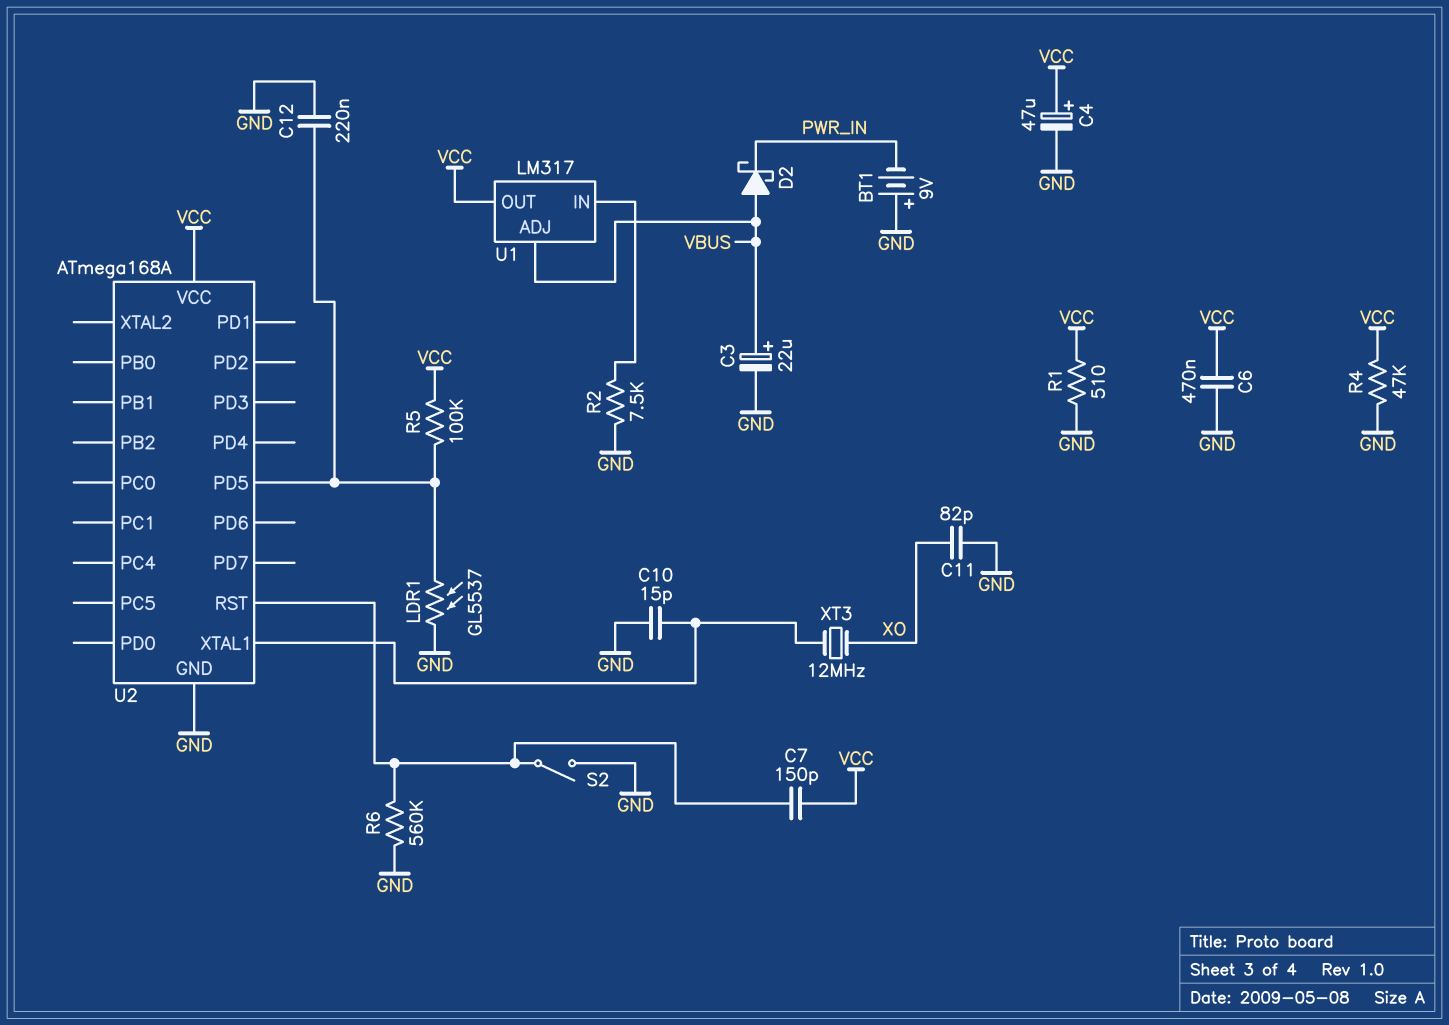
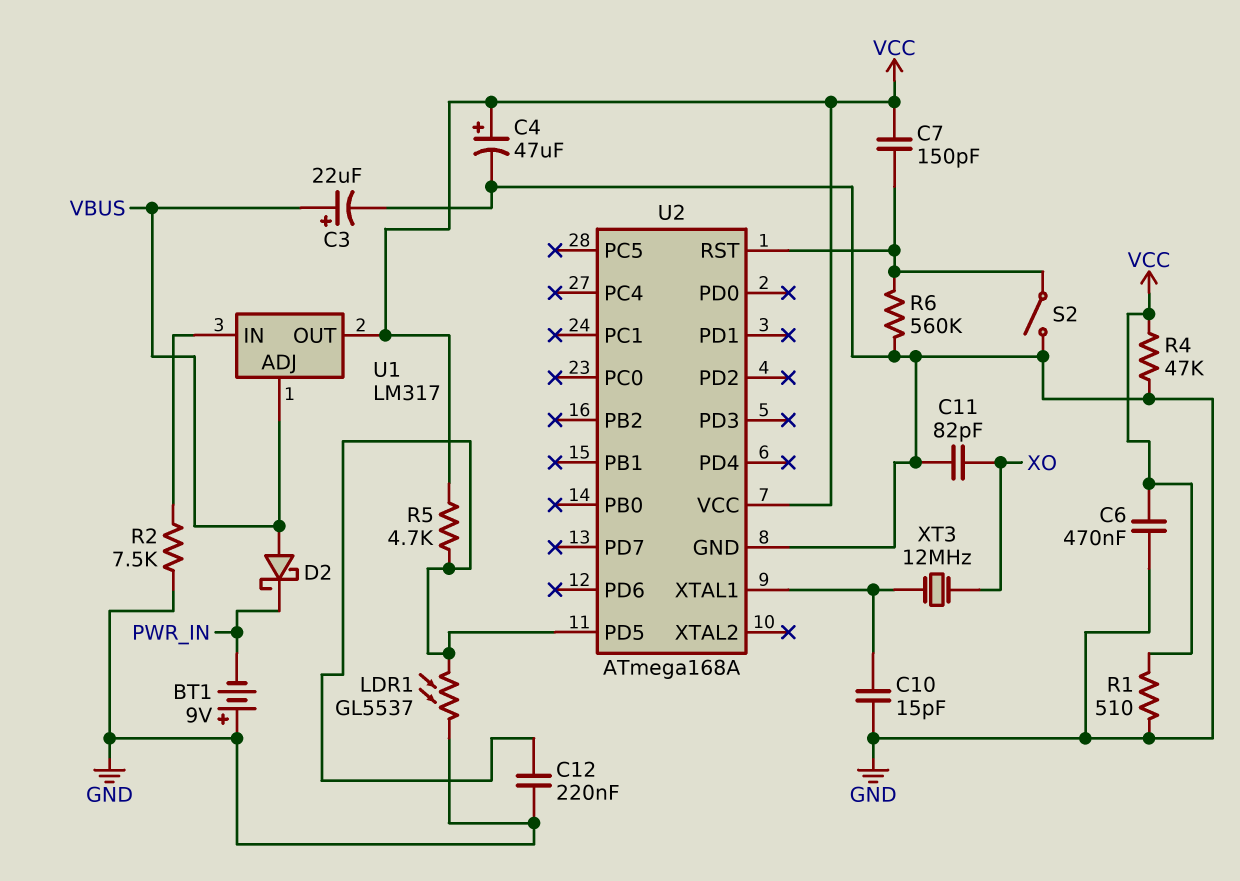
R5: 100k (U2/PD5, VCC) -> 4.7k (U2/PD5, VCC)

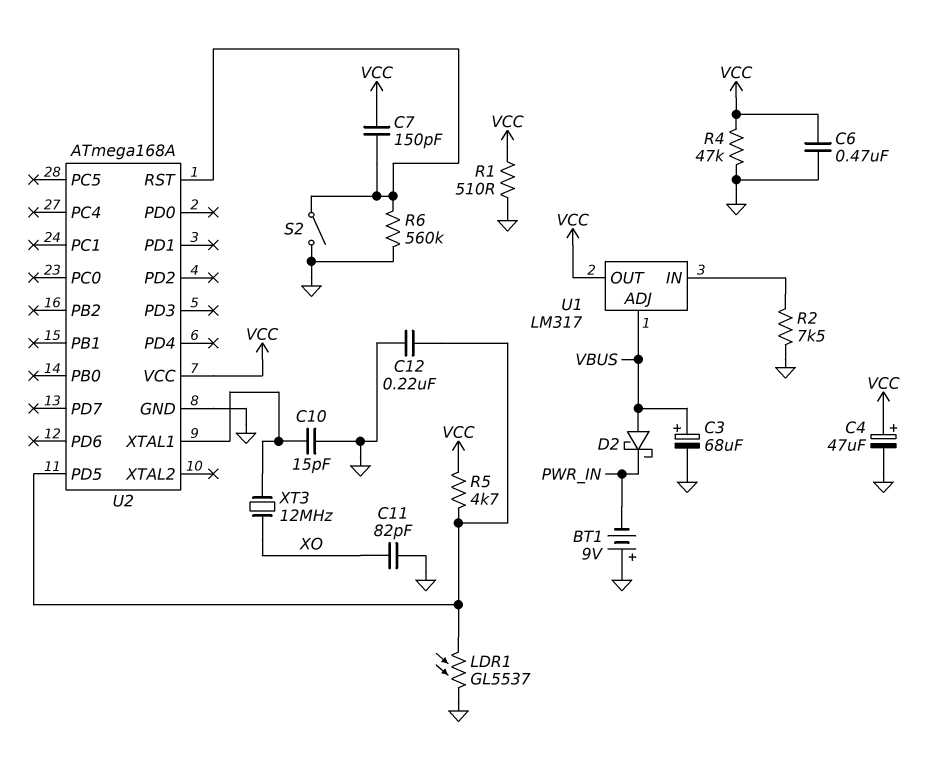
C3: 22uF (plus VBUS, minus GND) -> 68uF (plus VBUS, minus GND)

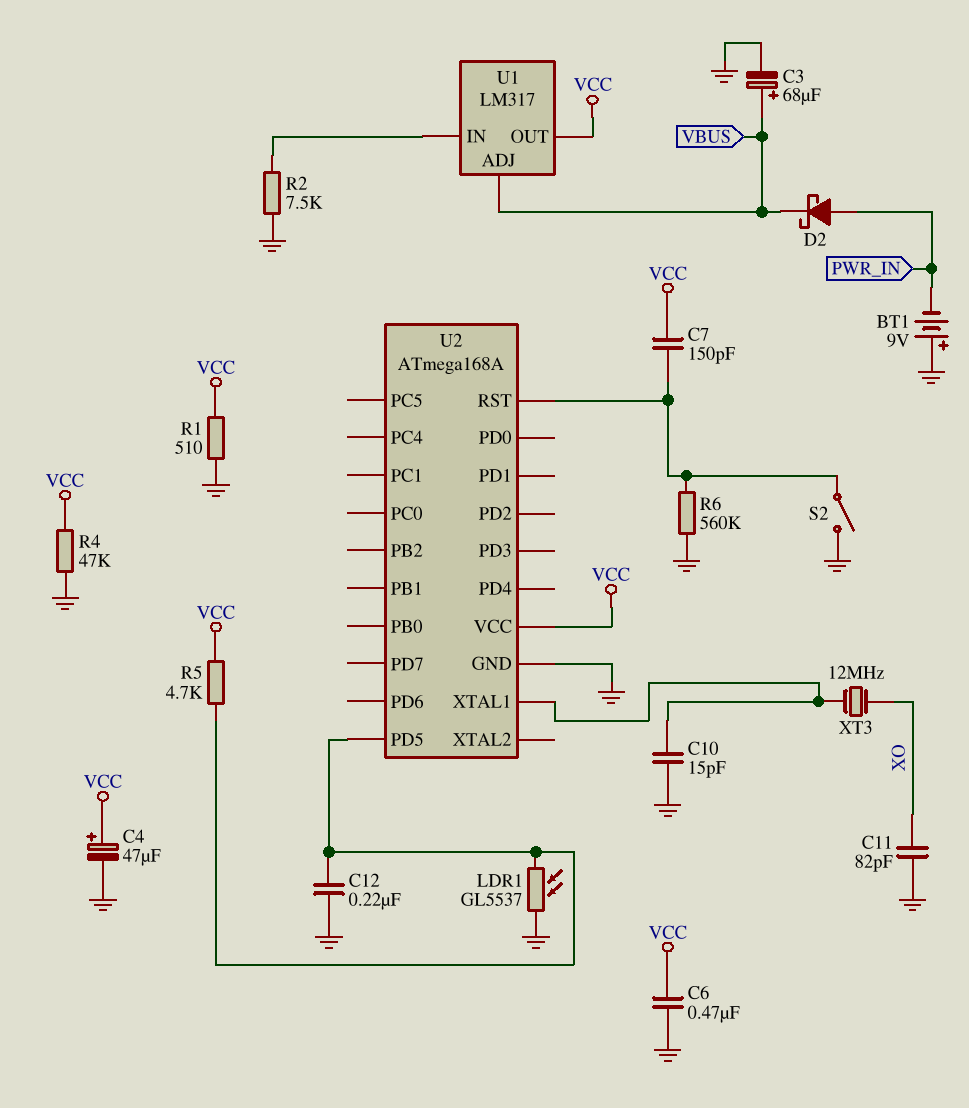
D2: schottky (A VBUS, K PWR_IN) -> schottky (A PWR_IN, K VBUS)

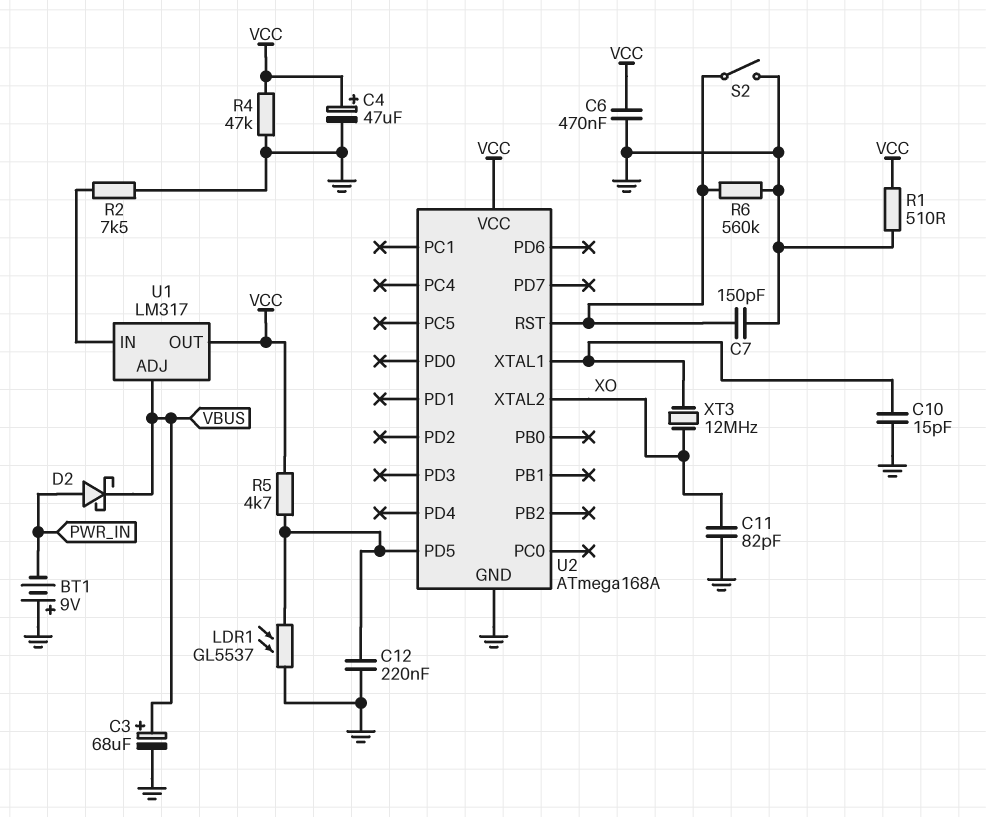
C7: 150pF (U2/RST, VCC) -> 150pF (GND, U2/RST)
U2 pin XTAL2: none -> XO

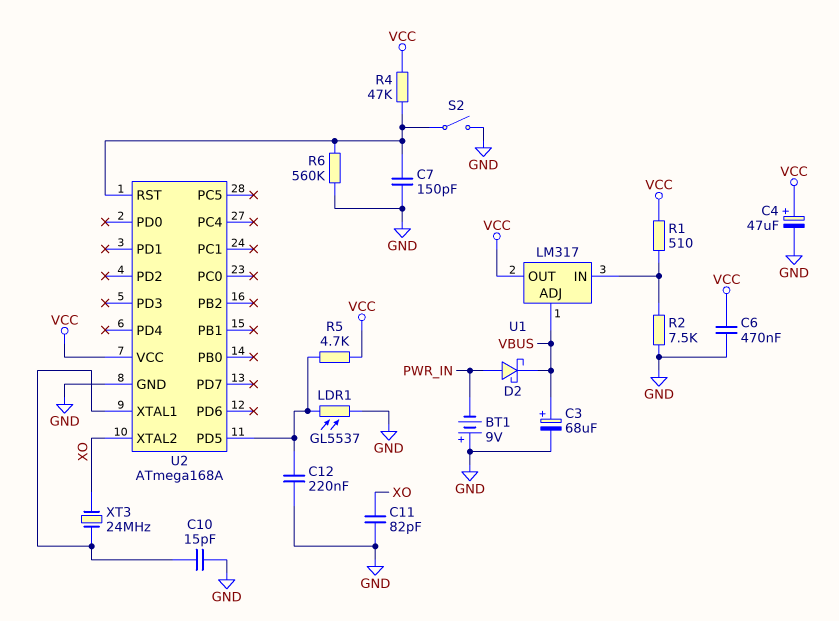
R1: 510 (GND, VCC) -> 510 (U1/IN, VCC)
R4: 47k (GND, VCC) -> 47k (U2/RST, VCC)
XT3: 12MHz (U2/XTAL1, XO) -> 24MHz (U2/XTAL1, XO)

